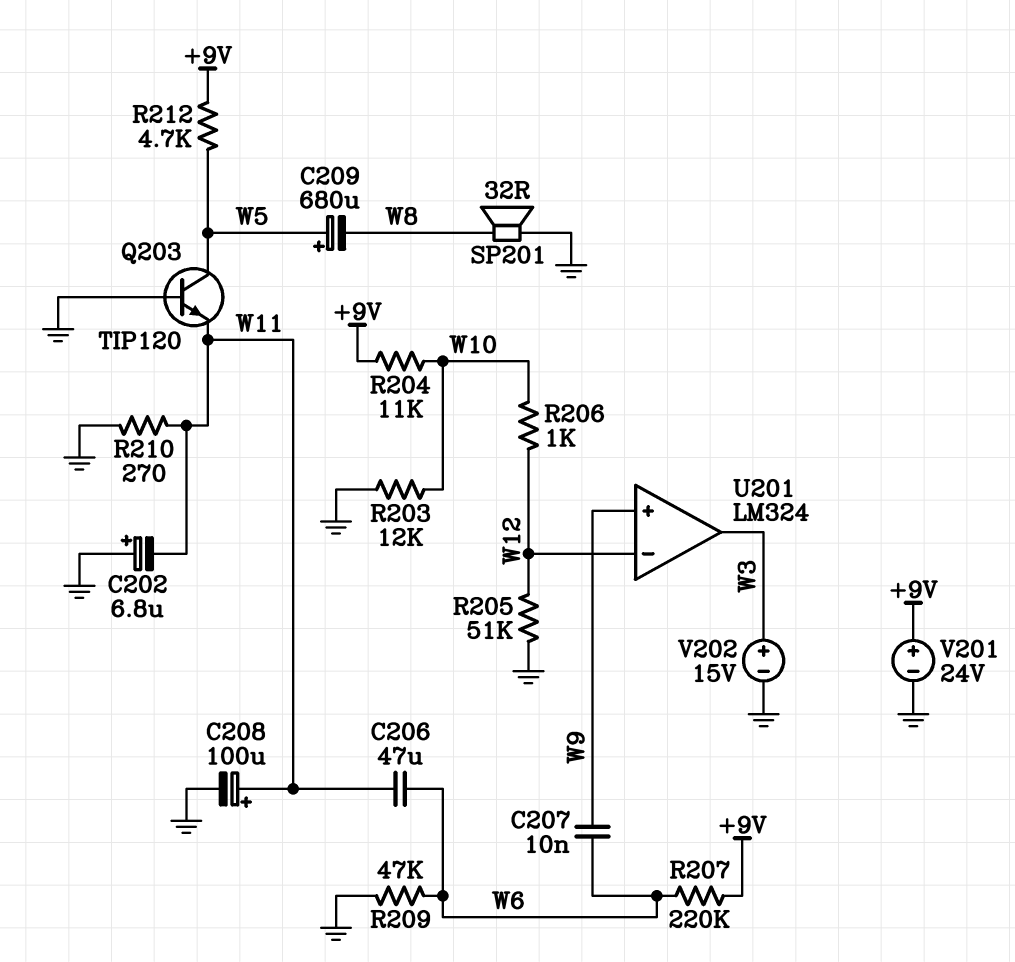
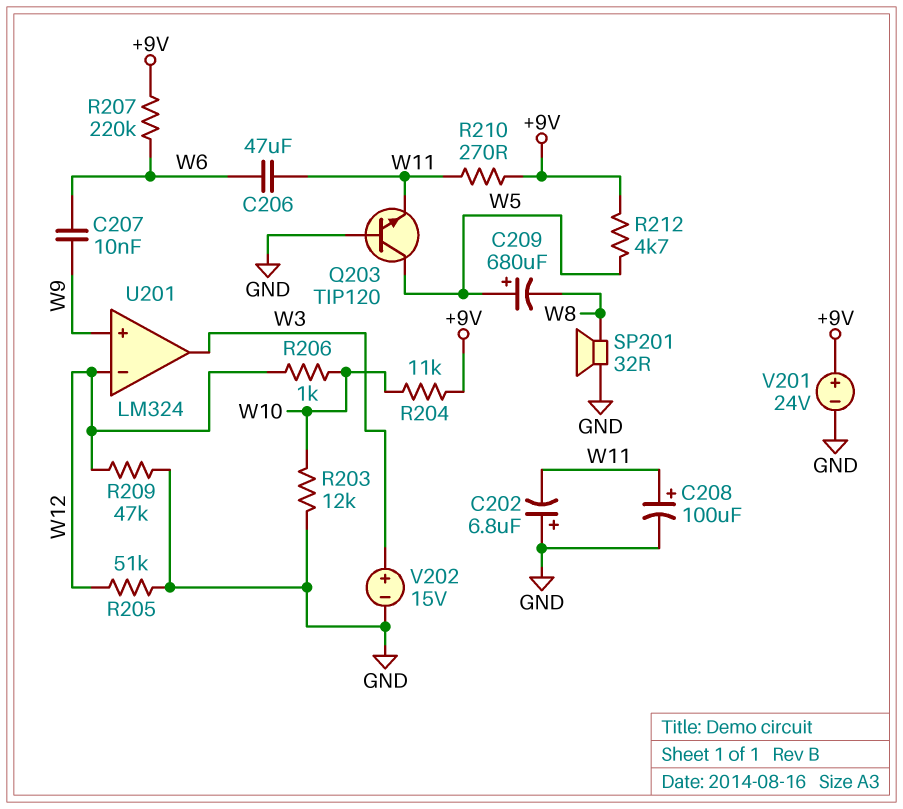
R209: 47k (GND, W6) -> 47k (GND, W12)
R210: 270 (GND, W11) -> 270 (+9V, W11)

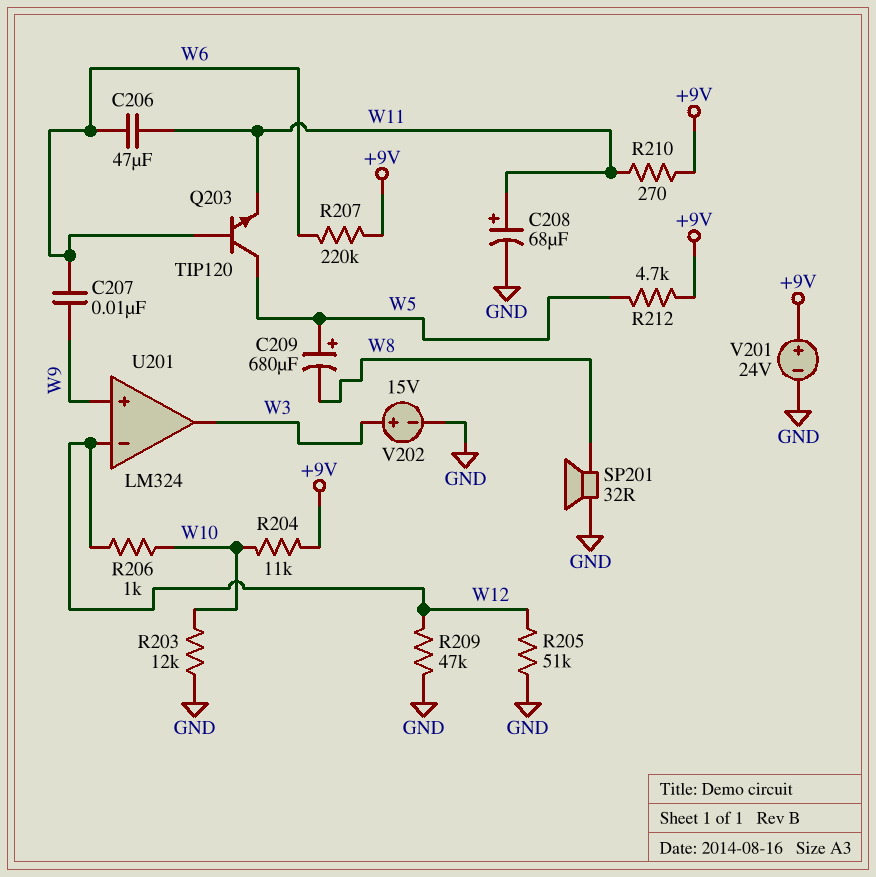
C202: 6.8uF (plus GND, minus W11) -> none
C208: 100uF (plus W11, minus GND) -> 68uF (plus W11, minus GND)
Q203: NPN TIP120 (B GND, C W5, E W11) -> NPN TIP120 (B W6, C W5, E W11)

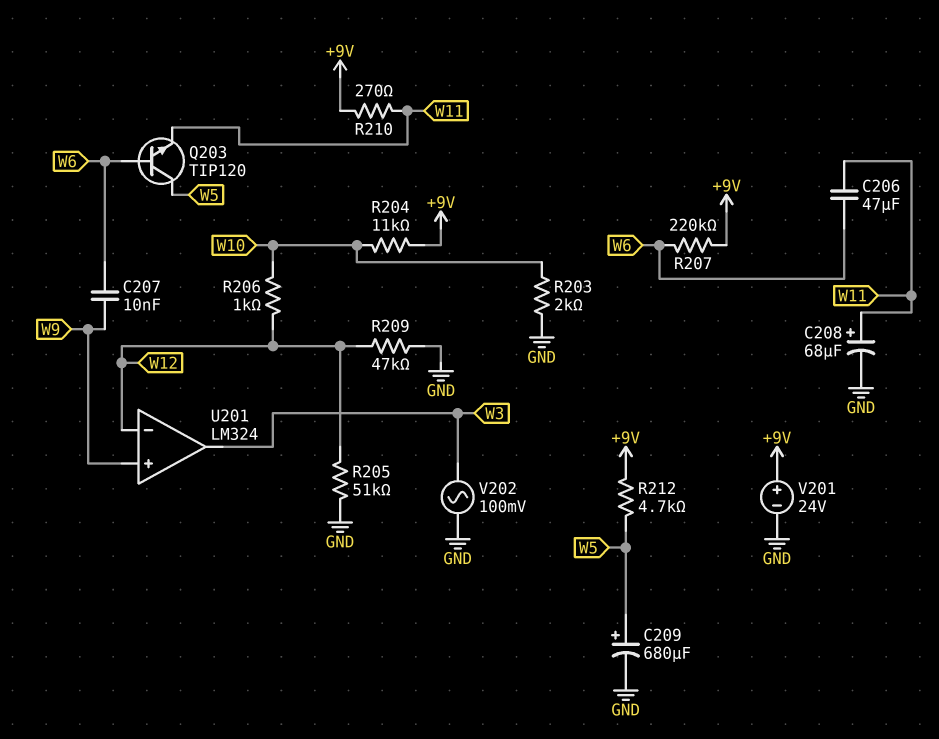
C209: 680uF (plus W5, minus W8) -> 680uF (plus W5, minus GND)
R203: 12k (GND, W10) -> 2k (GND, W10)
SP201: speaker 32R (GND, W8) -> none
V202: 15V (plus W3, minus GND) -> AC 100mV (GND, W3)

